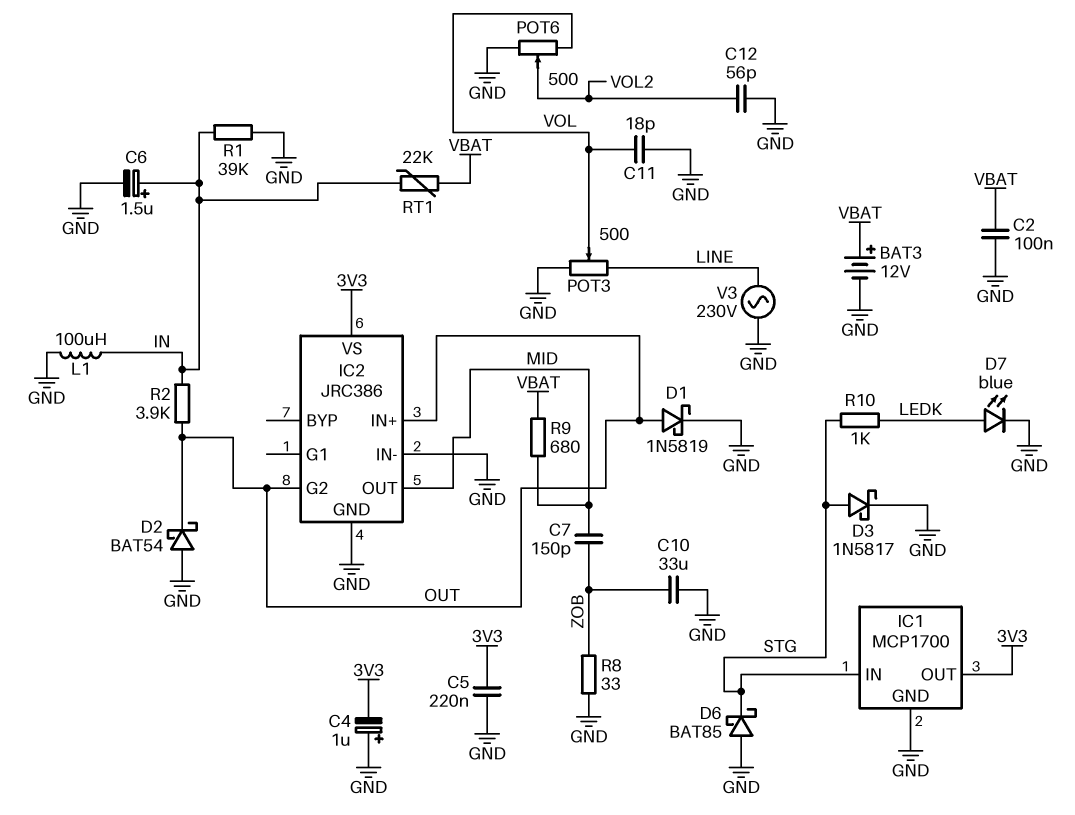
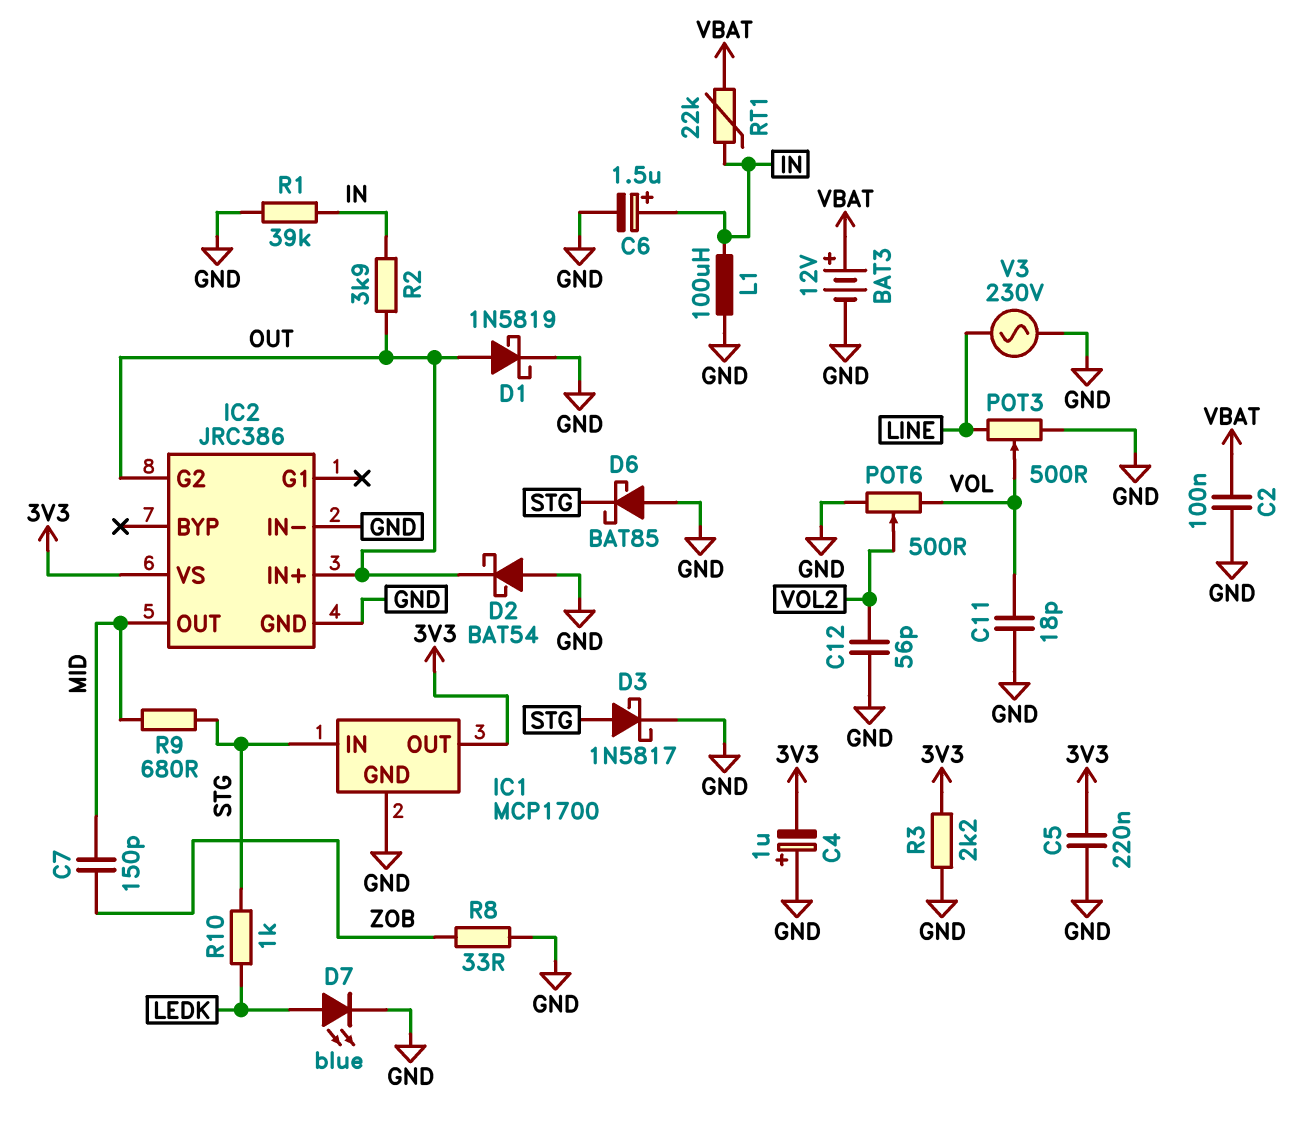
C10: 33uF (GND, ZOB) -> none
R3: none -> 2.2k (3V3, GND)
R9: 680 (MID, VBAT) -> 680 (MID, STG)

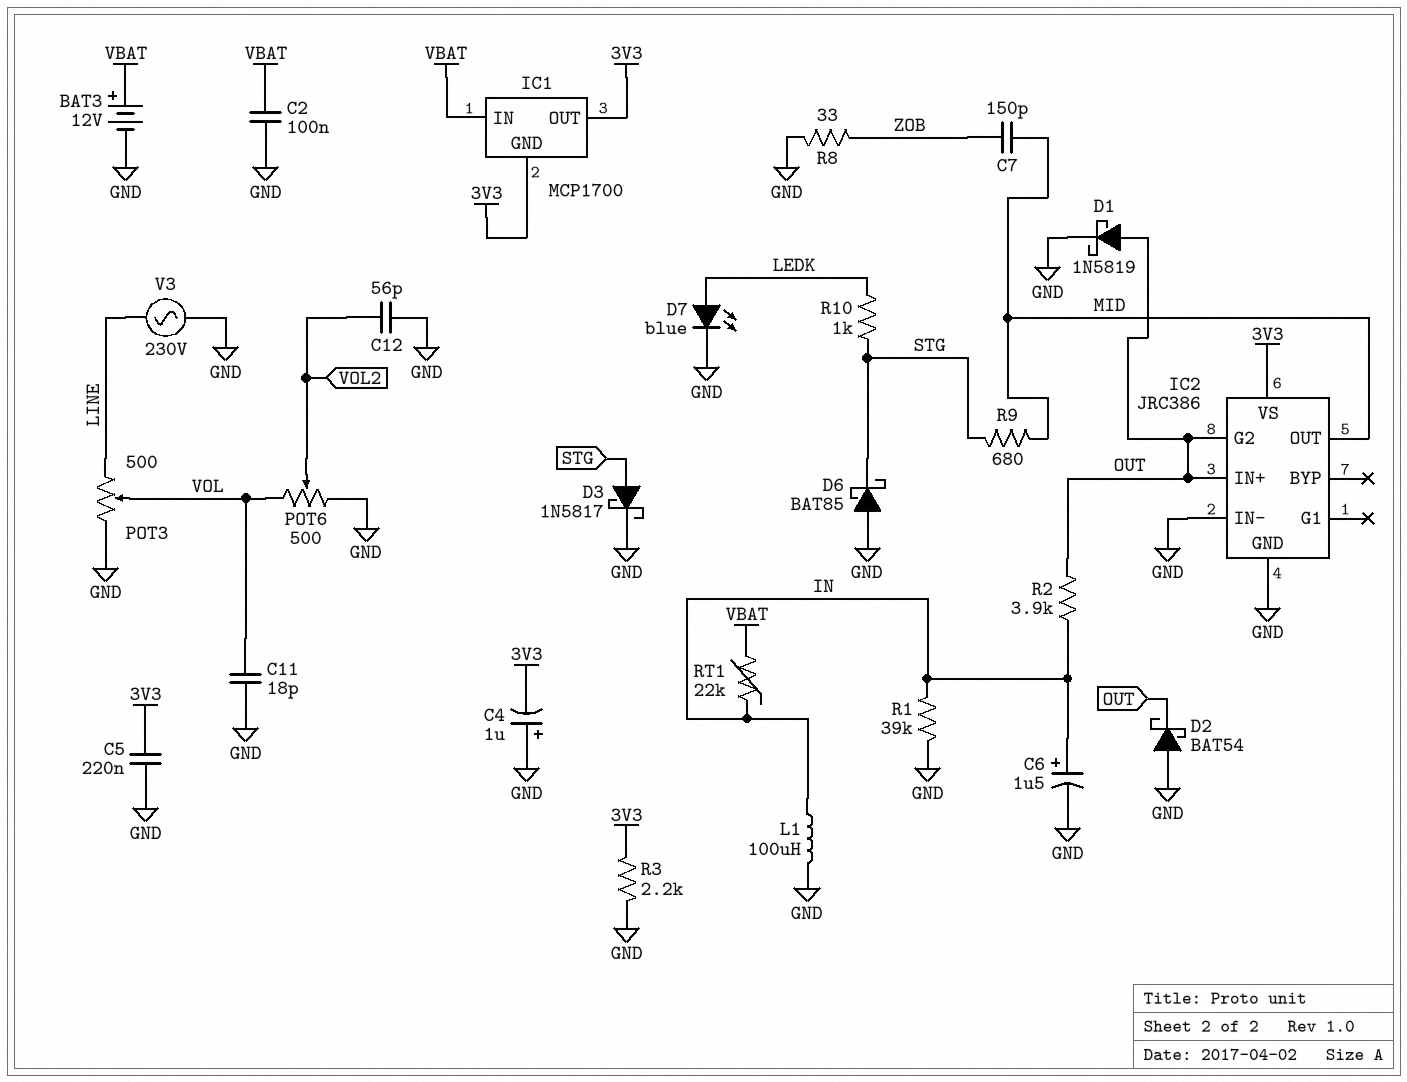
IC1 pin GND: GND -> 3V3
IC1 pin IN: STG -> VBAT

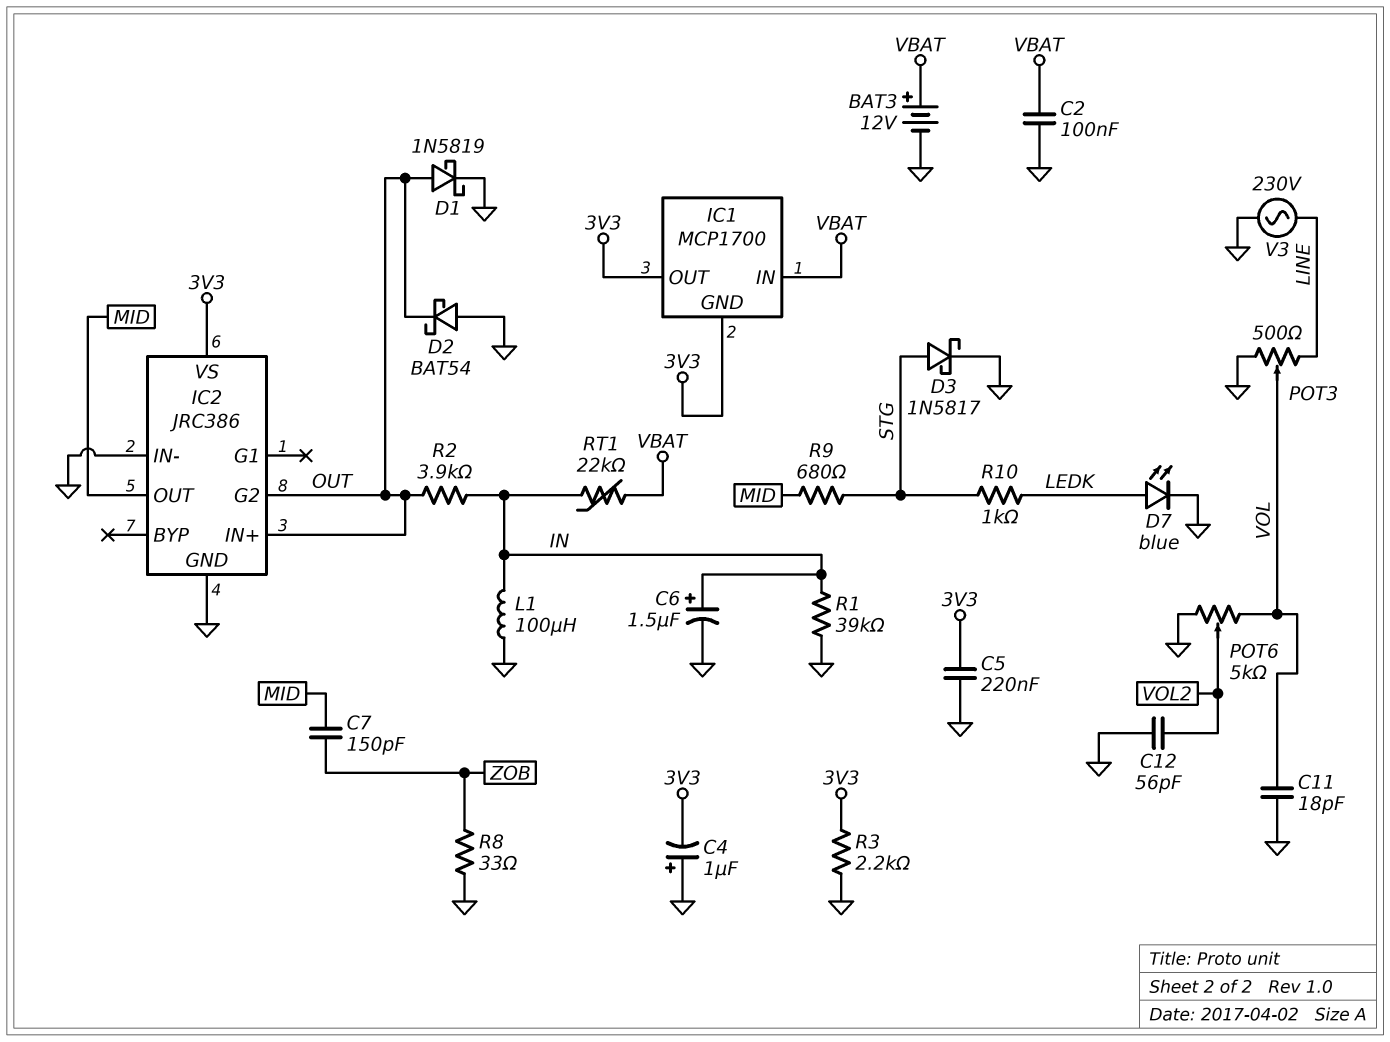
D6: schottky BAT85 (A GND, K STG) -> none
POT6: 500 (GND, VOL, wiper VOL2) -> 5k (GND, VOL, wiper VOL2)

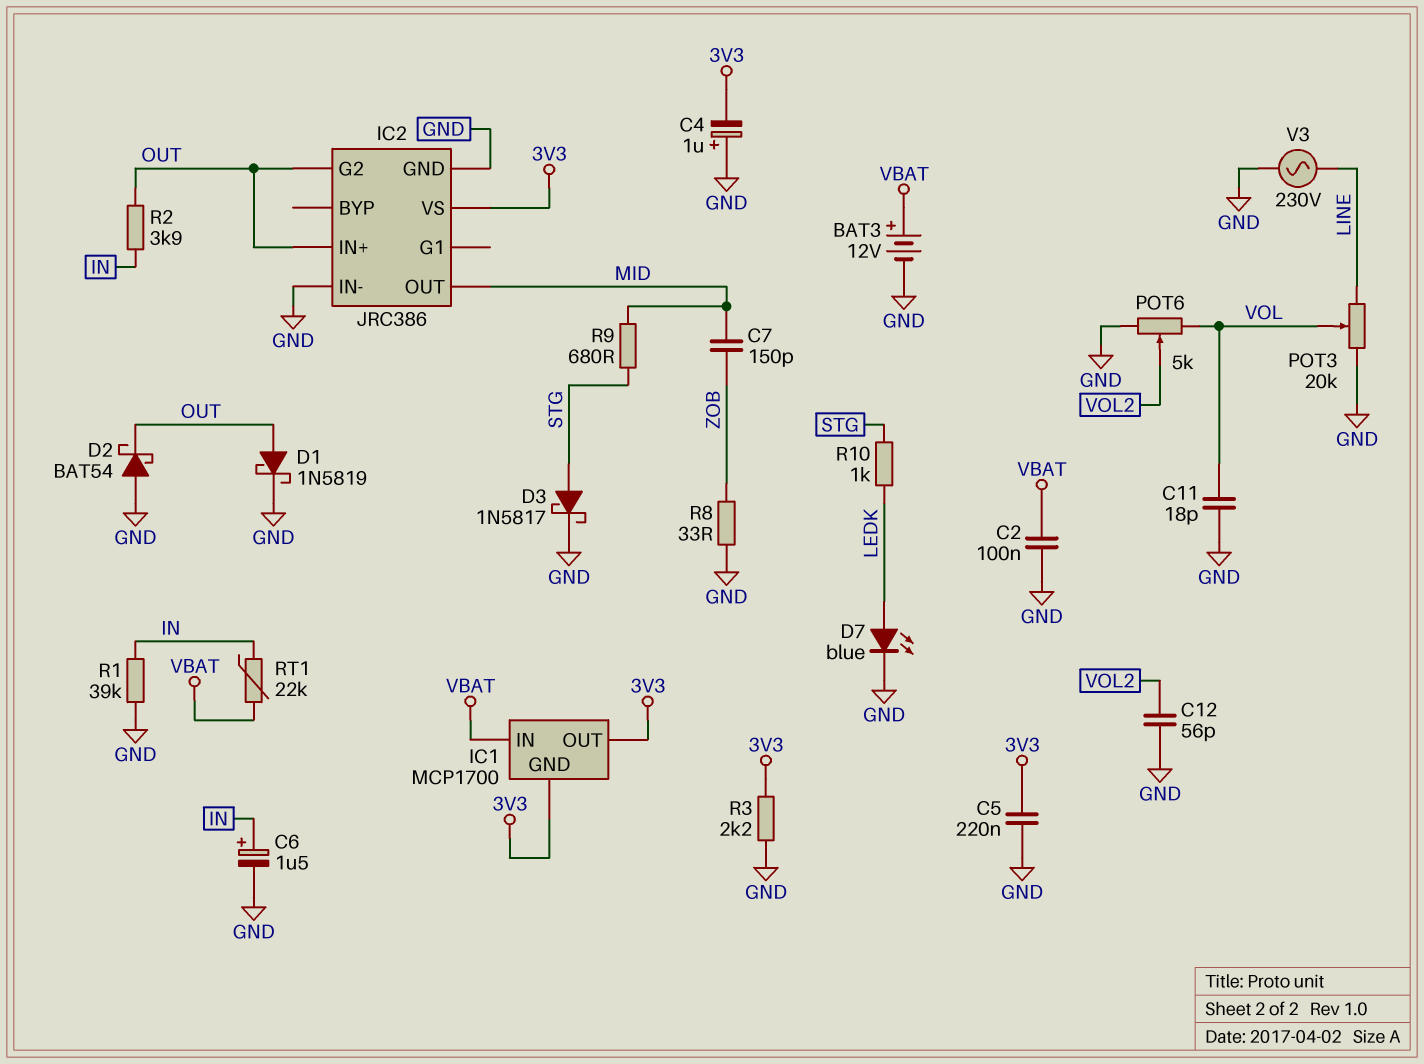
L1: 100uH (GND, IN) -> none
POT3: 500 (GND, LINE, wiper VOL) -> 20k (GND, LINE, wiper VOL)

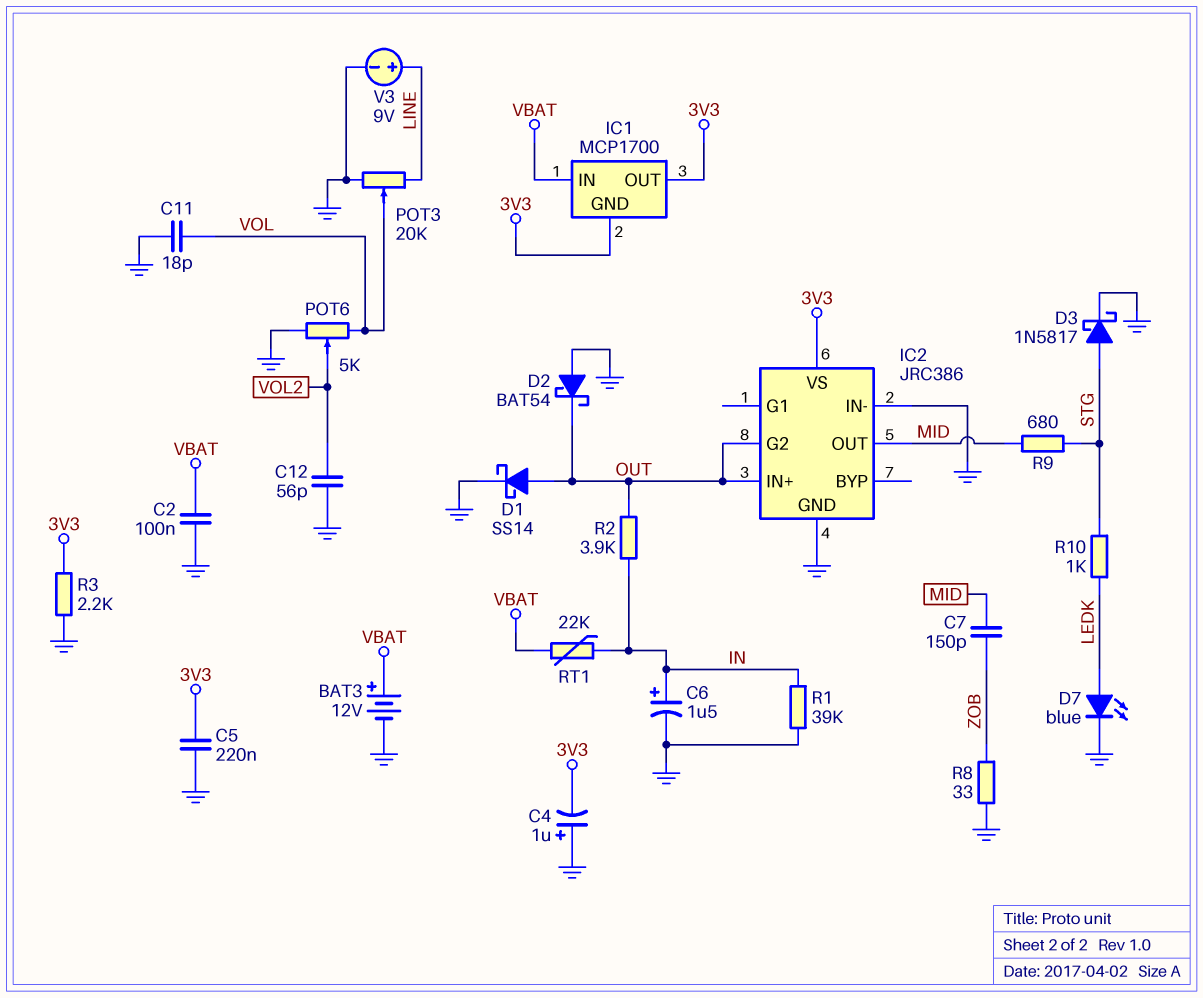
D1: schottky 1N5819 (A OUT, K GND) -> schottky SS14 (A OUT, K GND)
V3: AC 230V (GND, LINE) -> 9V (plus LINE, minus GND)

